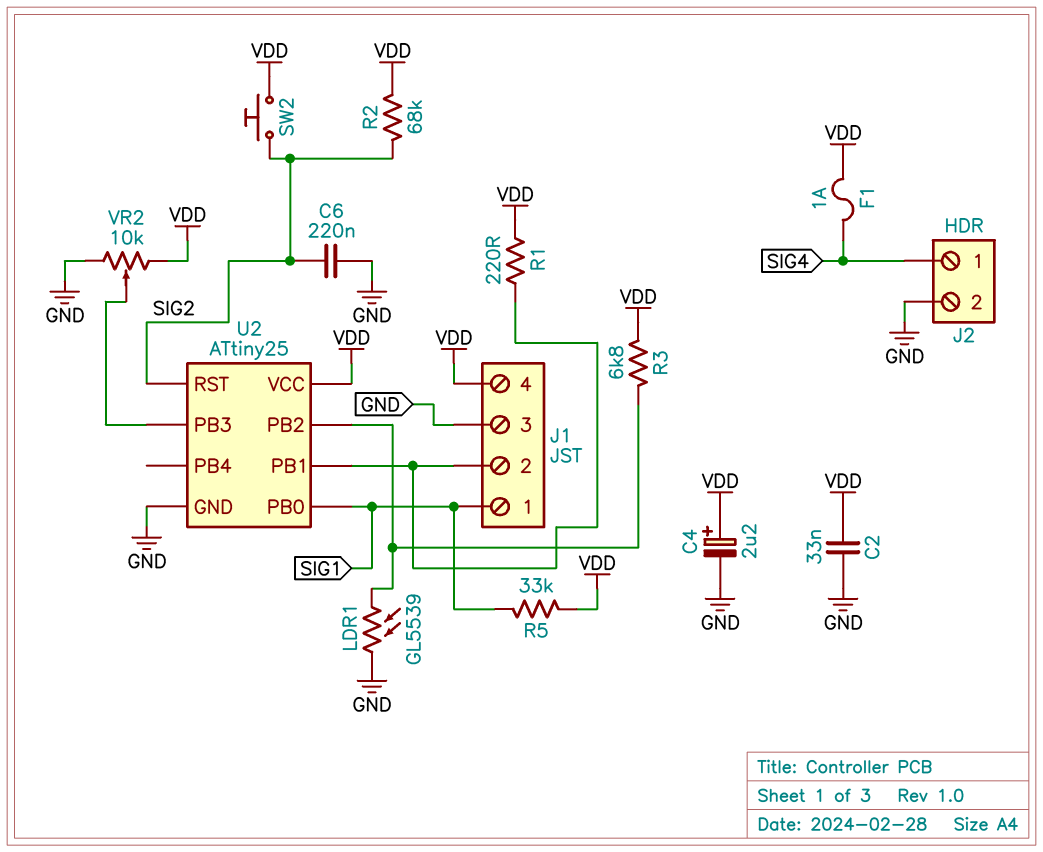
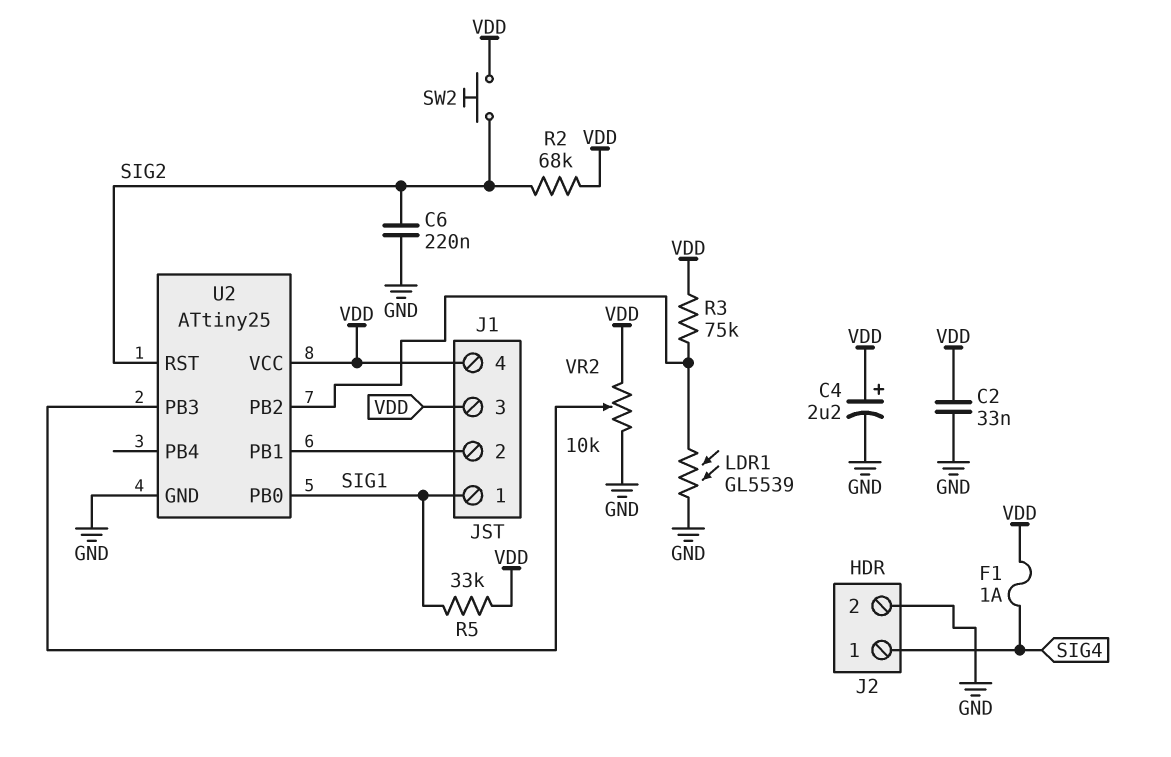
J1 pin 3: GND -> VDD
R1: 220 (J1/2, VDD) -> none
R3: 6.8k (U2/PB2, VDD) -> 75k (U2/PB2, VDD)

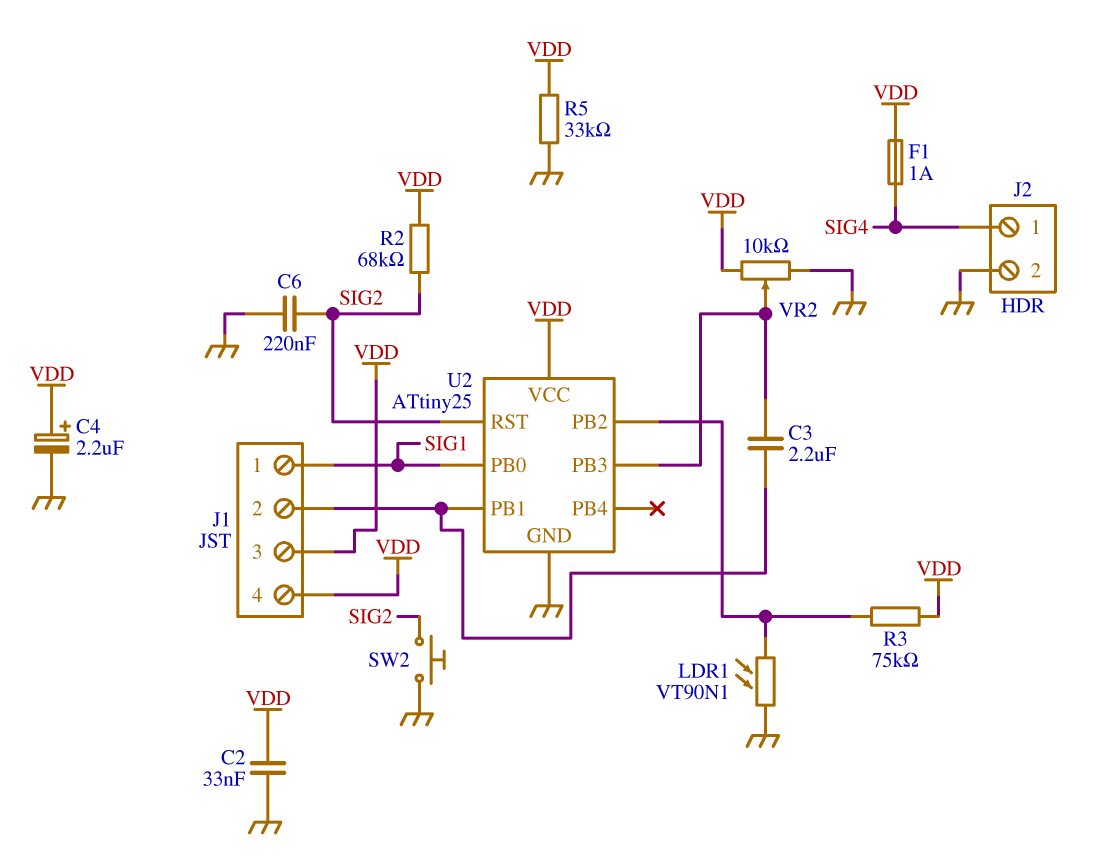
C3: none -> 2.2uF (J1/2, U2/PB3)
LDR1: GL5539 (GND, U2/PB2) -> VT90N1 (GND, U2/PB2)
R5: 33k (SIG1, VDD) -> 33k (GND, VDD)
SW2: button (SIG2, VDD) -> button (GND, SIG2)

